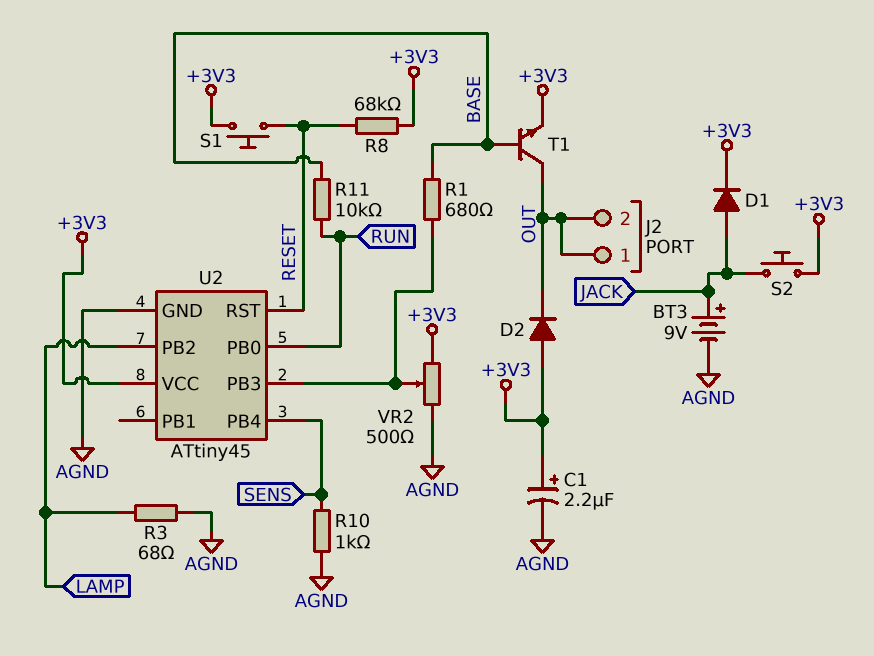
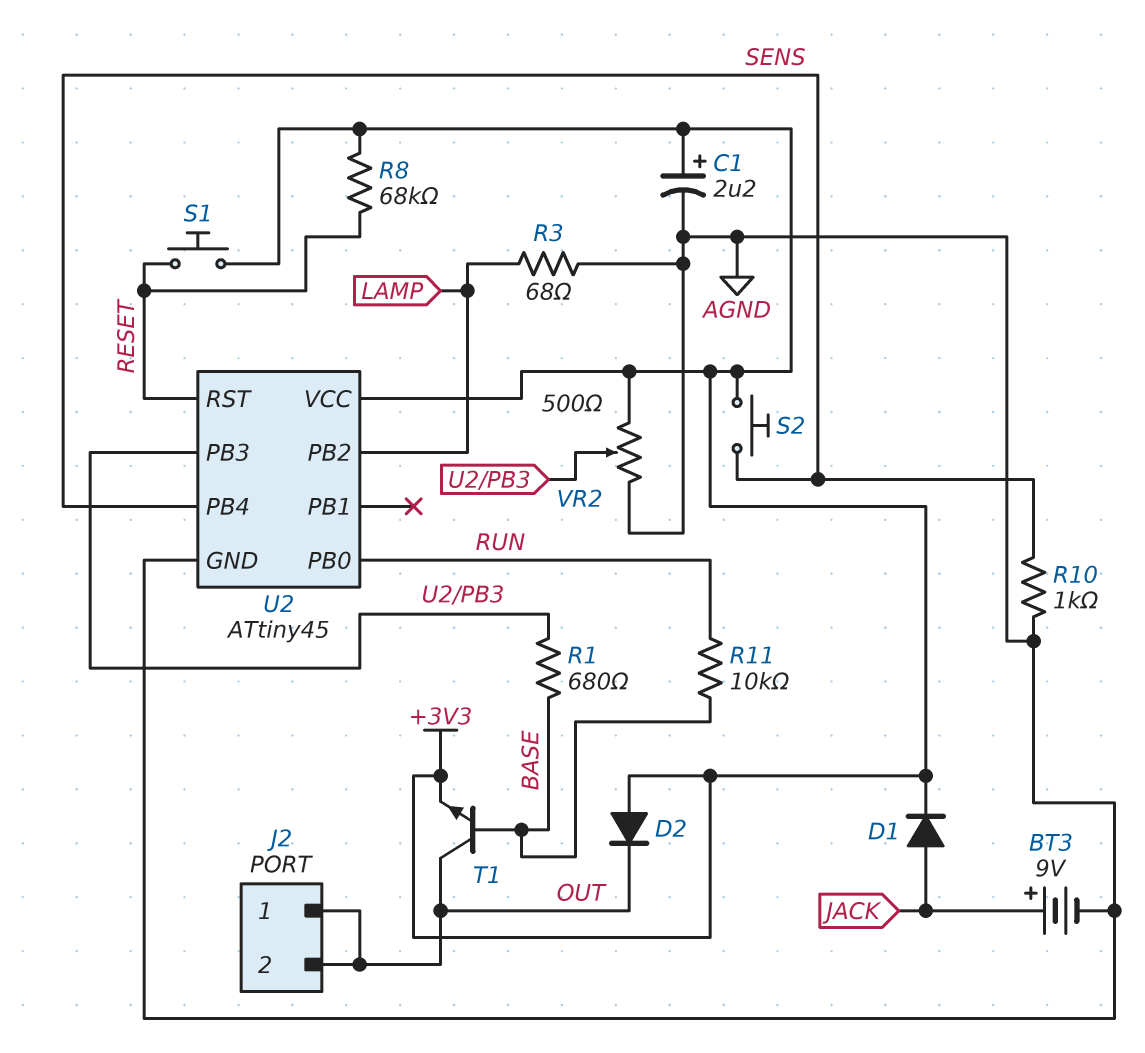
S2: button (+3V3, JACK) -> button (+3V3, SENS)

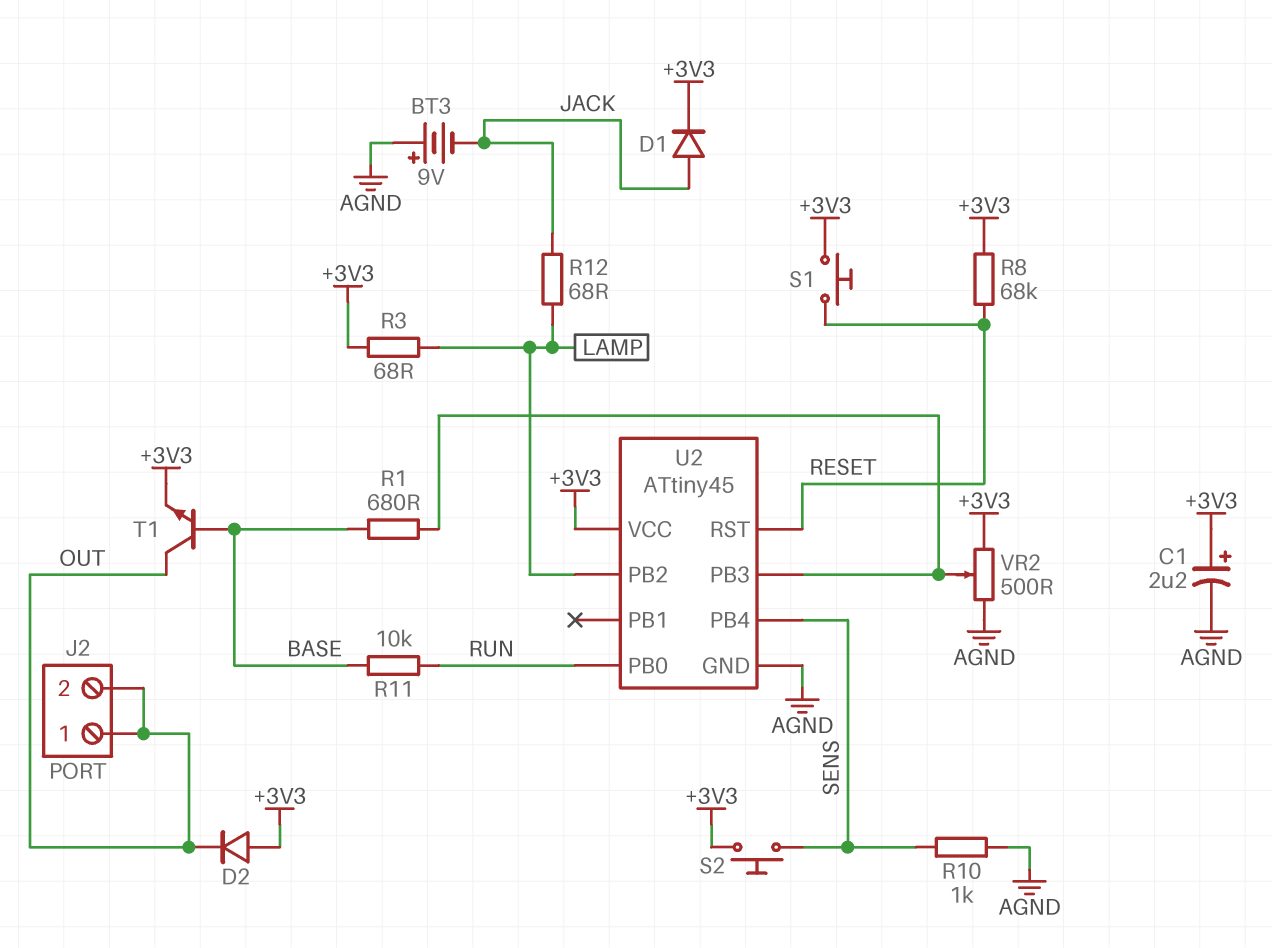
BT3: 9V (plus JACK, minus AGND) -> 9V (plus AGND, minus JACK)
R3: 68 (AGND, LAMP) -> 68 (+3V3, LAMP)
R12: none -> 68 (JACK, LAMP)

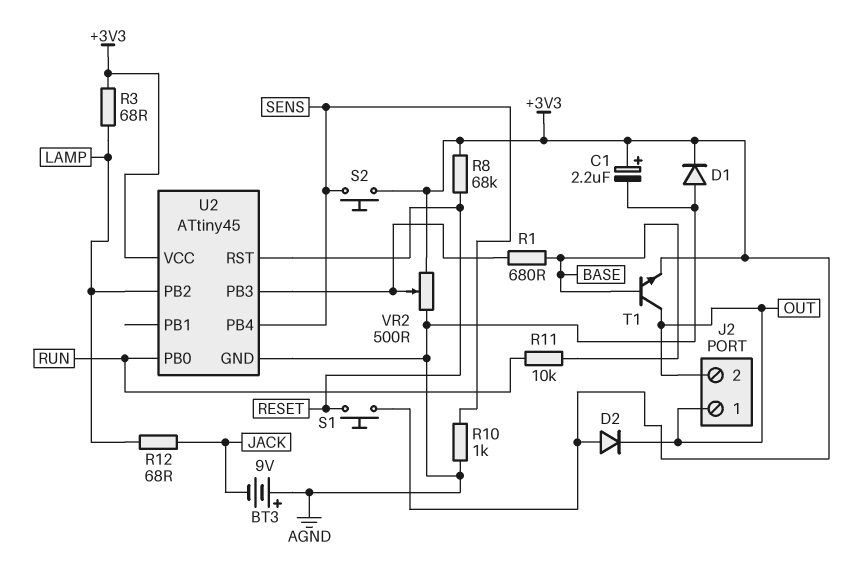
D1: diode (A JACK, K +3V3) -> diode (A AGND, K +3V3)

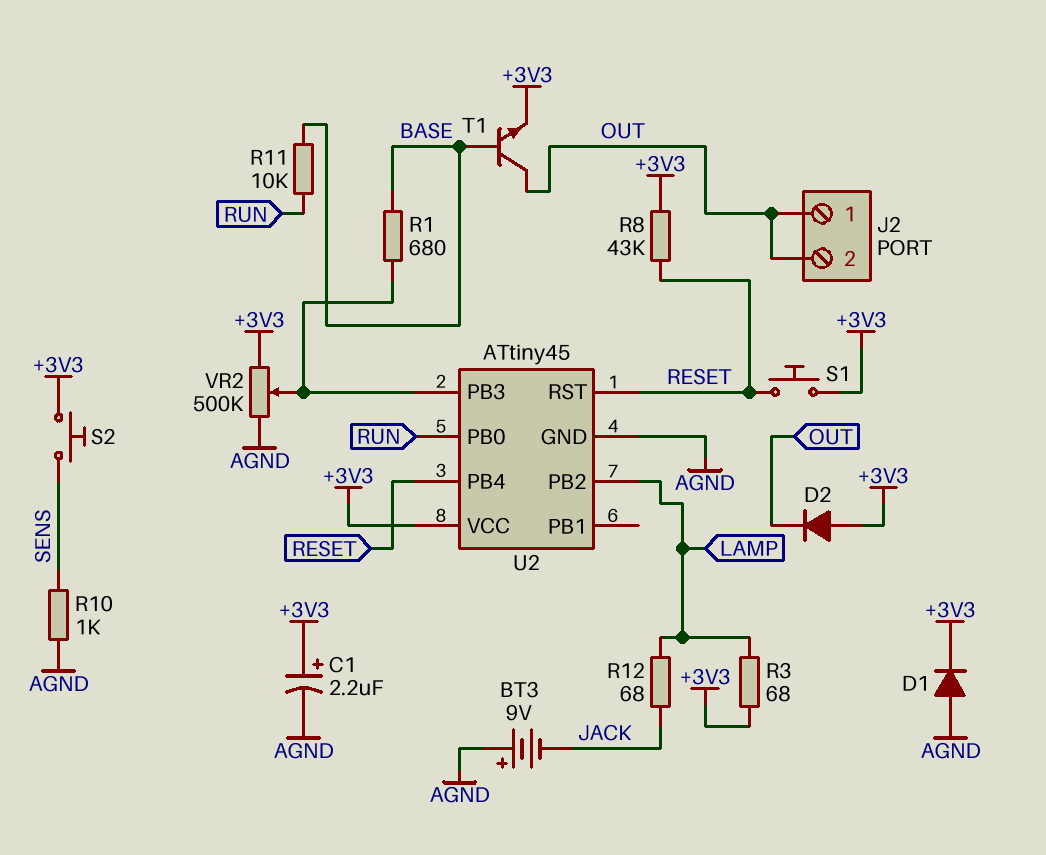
R8: 68k (+3V3, RESET) -> 43k (+3V3, RESET)
U2 pin PB4: SENS -> RESET
VR2: 500 (+3V3, AGND, wiper U2/PB3) -> 500k (+3V3, AGND, wiper U2/PB3)

